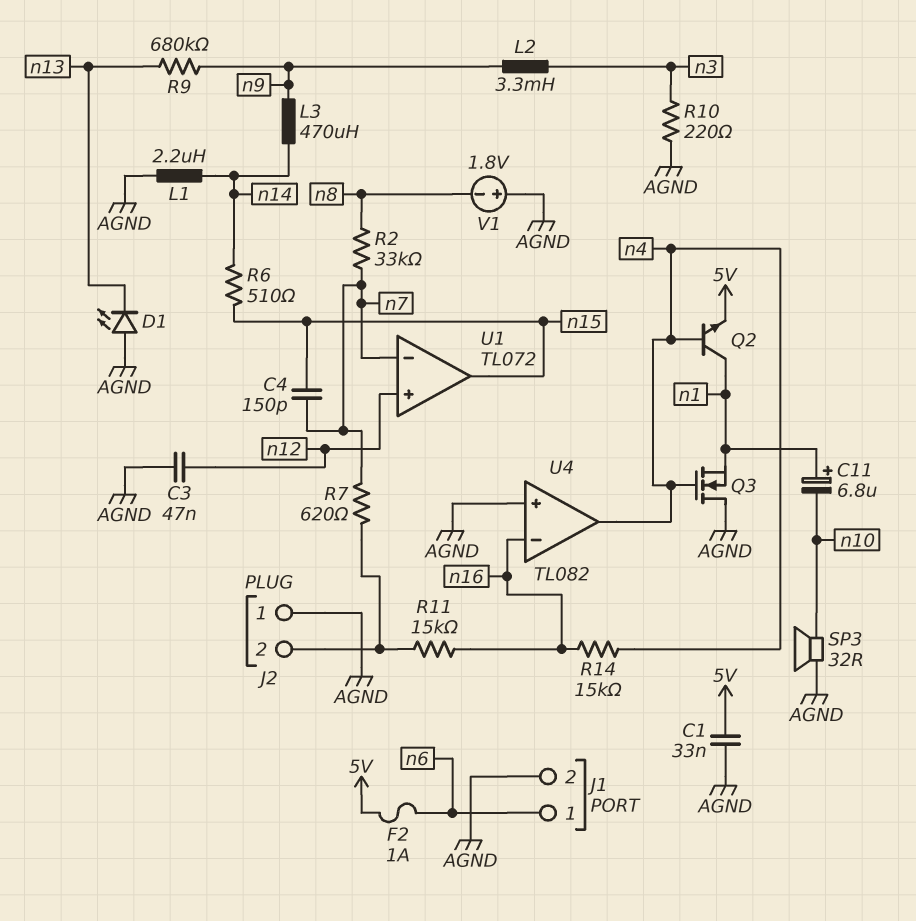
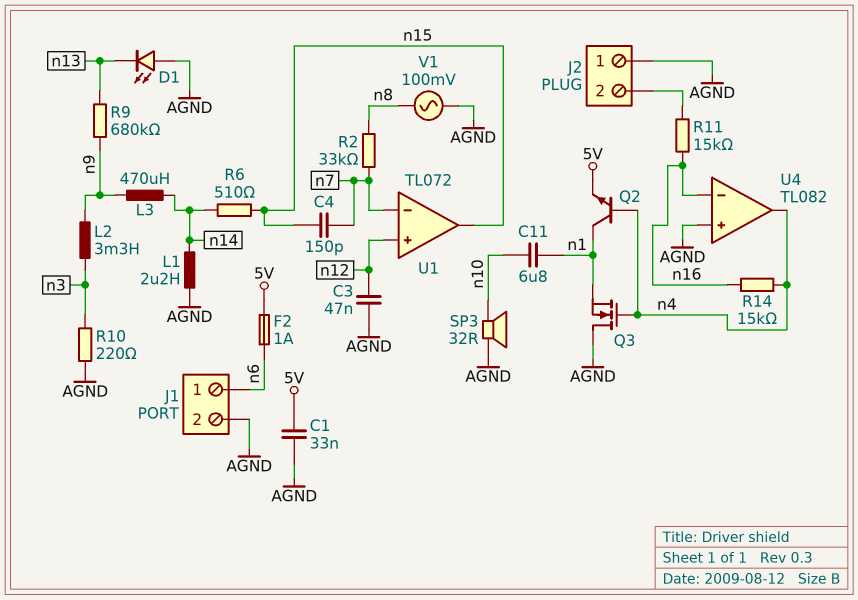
C11: 6.8uF (plus n1, minus n10) -> 6.8uF (n1, n10)
R7: 620 (J2/2, n7) -> none
V1: 1.8V (plus AGND, minus n8) -> AC 100mV (AGND, n8)

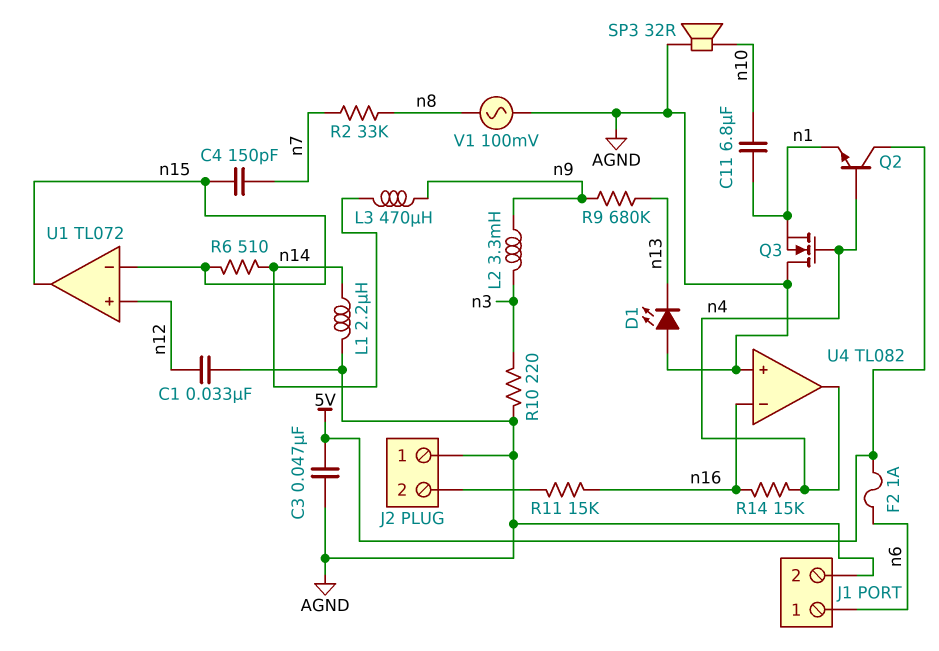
C1: 33nF (5V, AGND) -> 33nF (AGND, n12)
C3: 47nF (AGND, n12) -> 47nF (5V, AGND)
Q2: NPN (B n4, C n1, E 5V) -> NPN (B n4, C 5V, E n1)
U1 pin in-: n7 -> n15

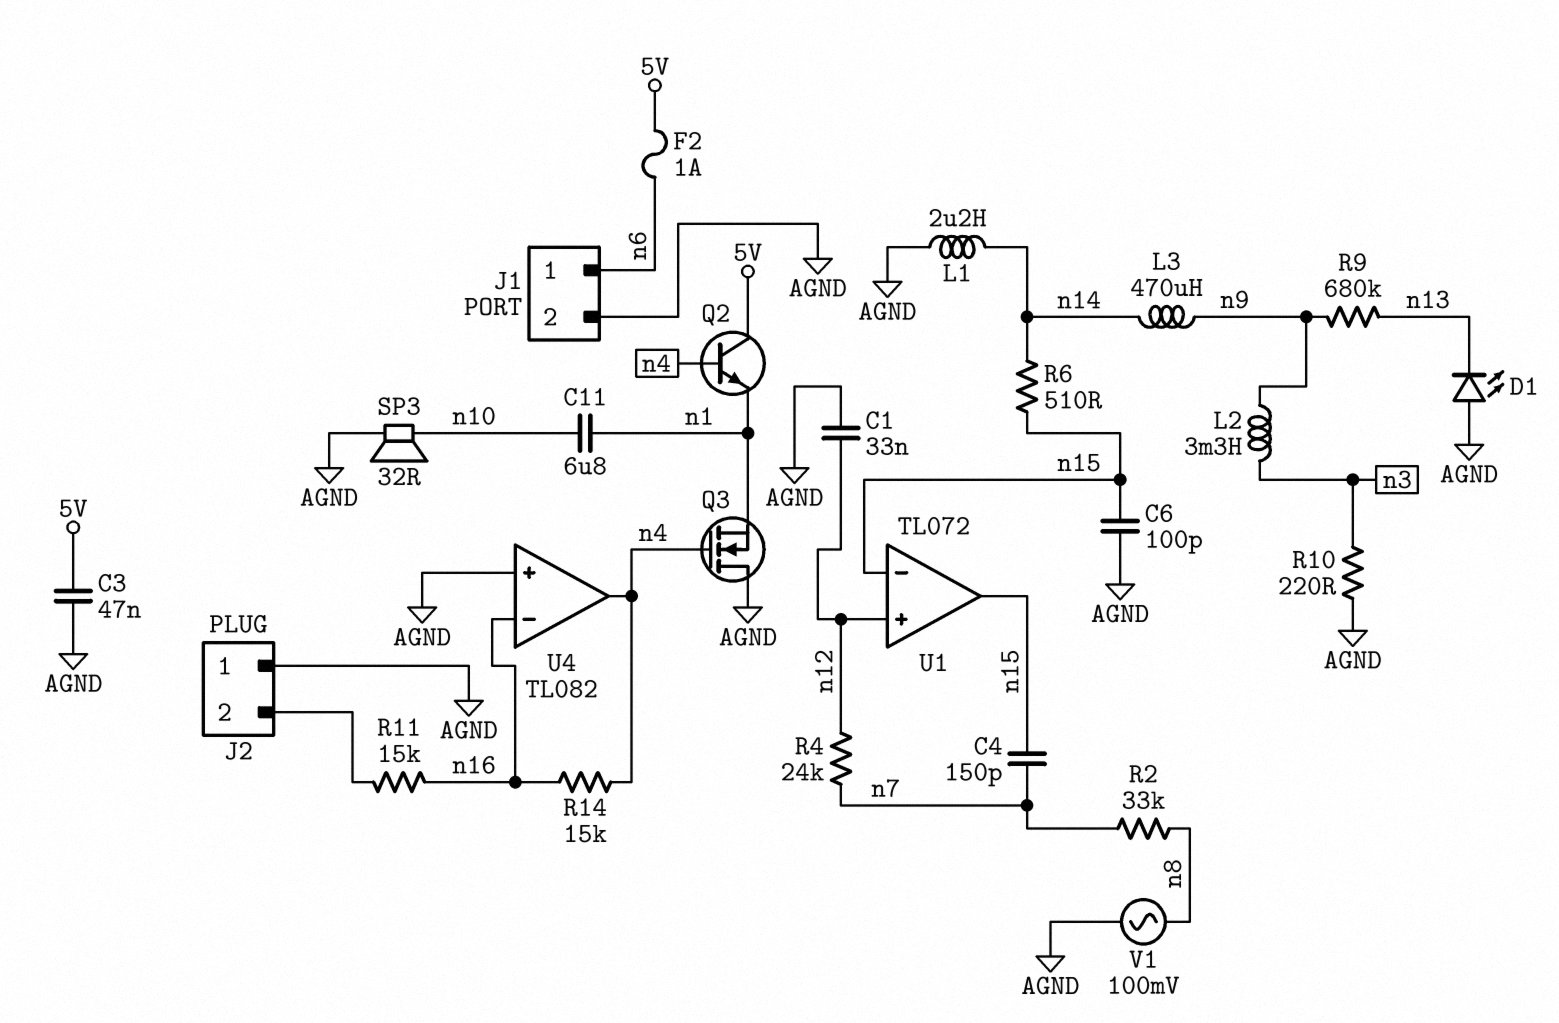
C6: none -> 100pF (AGND, n15)
R4: none -> 24k (n7, n12)

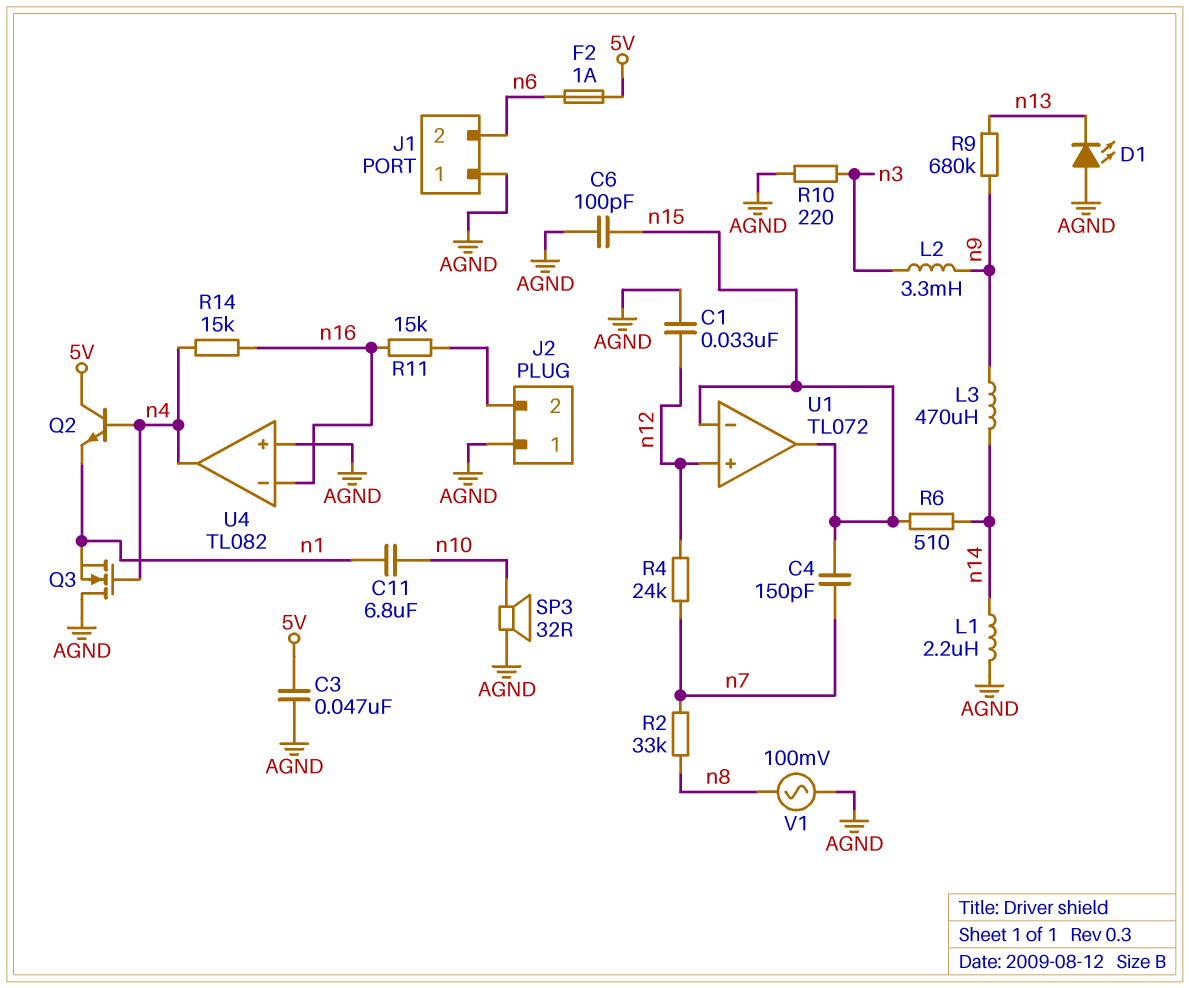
J1 pin 1: n6 -> AGND
J1 pin 2: AGND -> n6

